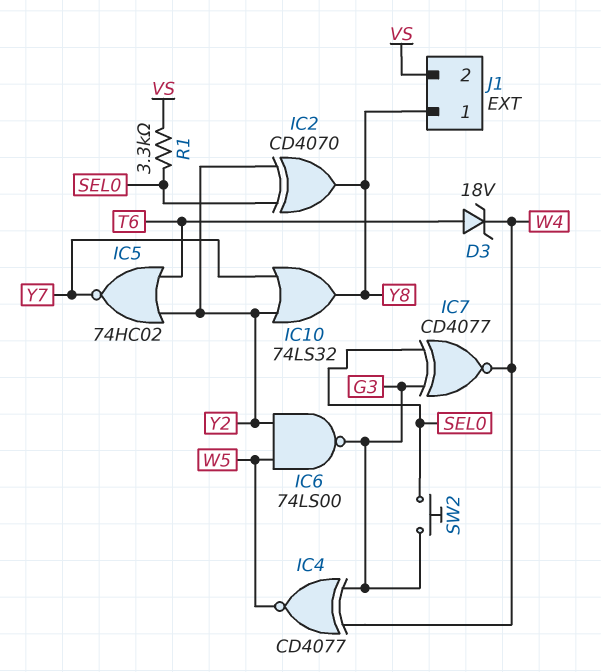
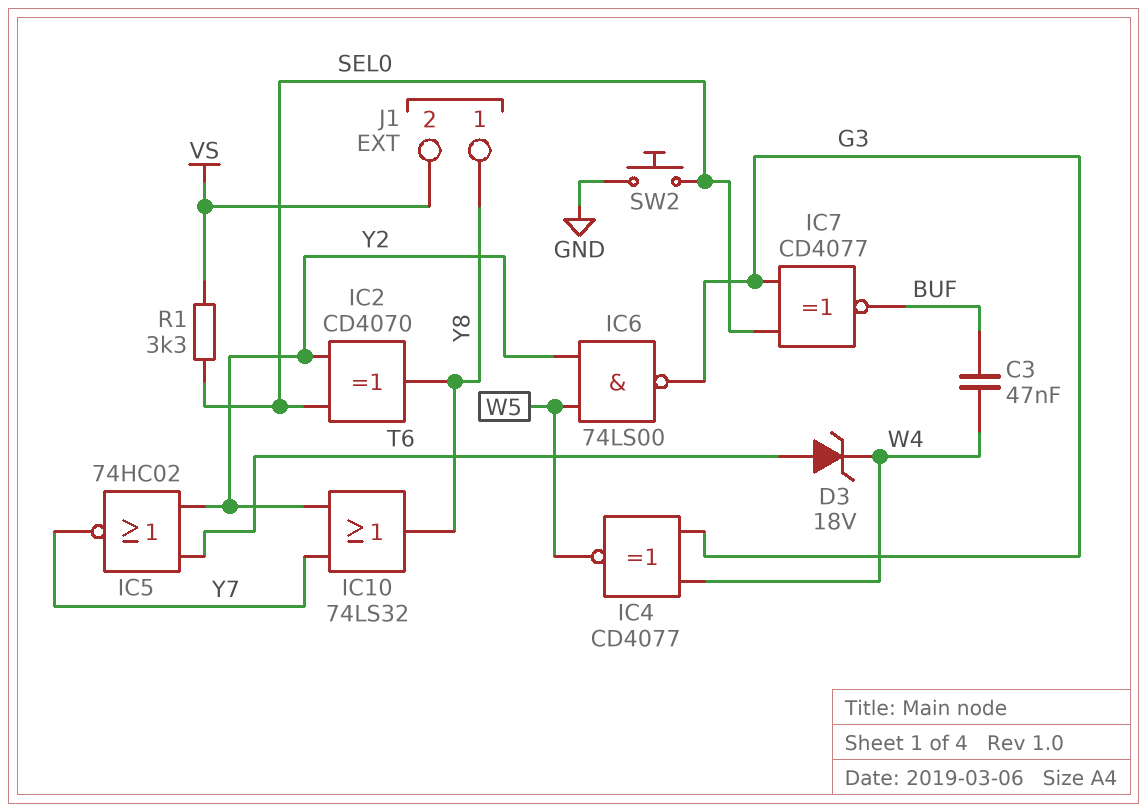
C3: none -> 47nF (BUF, W4)
IC7: XNOR CD4077 (in G3, in SEL0, out W4) -> XNOR CD4077 (in G3, in SEL0, out BUF)
SW2: button (G3, SEL0) -> button (GND, SEL0)

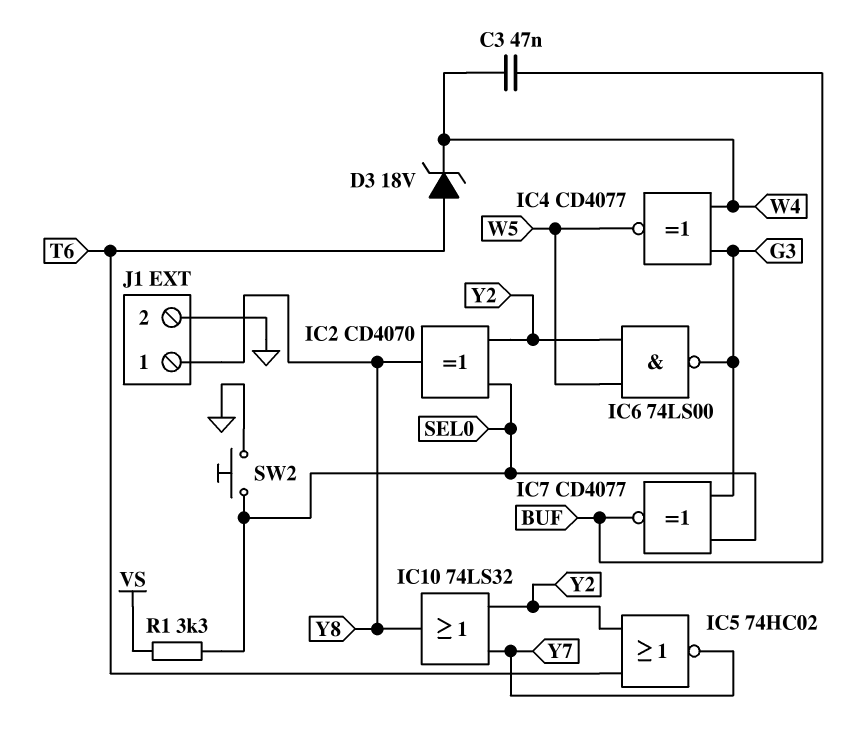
J1 pin 2: VS -> GND

